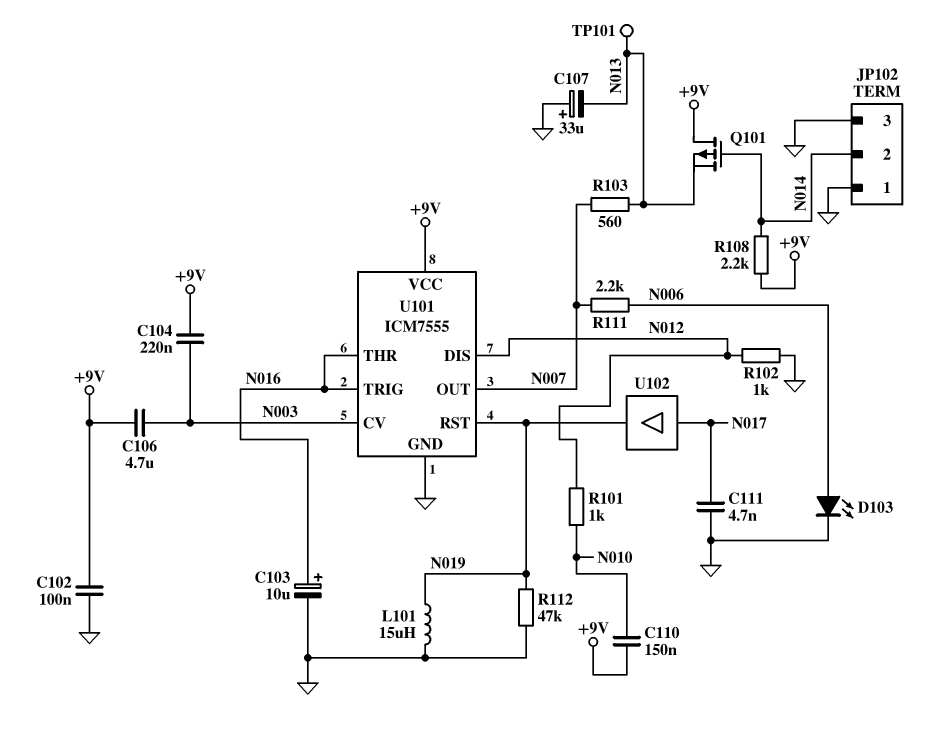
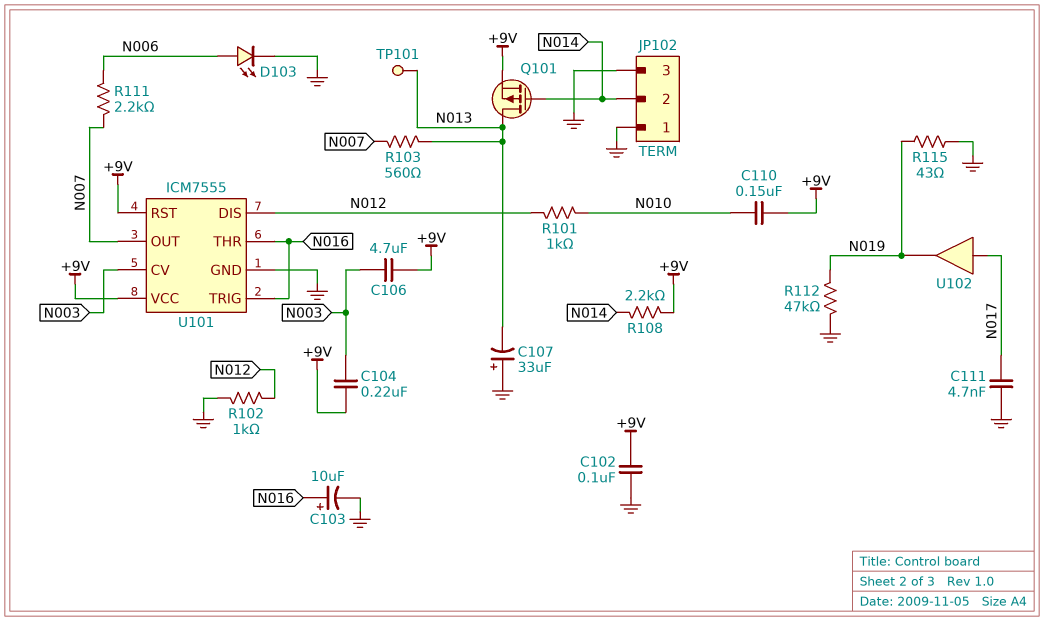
L101: 15uH (GND, N019) -> none
Q101: PMOS (G N014, D +9V, S N013) -> PMOS (G N014, D N013, S +9V)
R115: none -> 43 (GND, N019)
U101 pin RST: N019 -> +9V

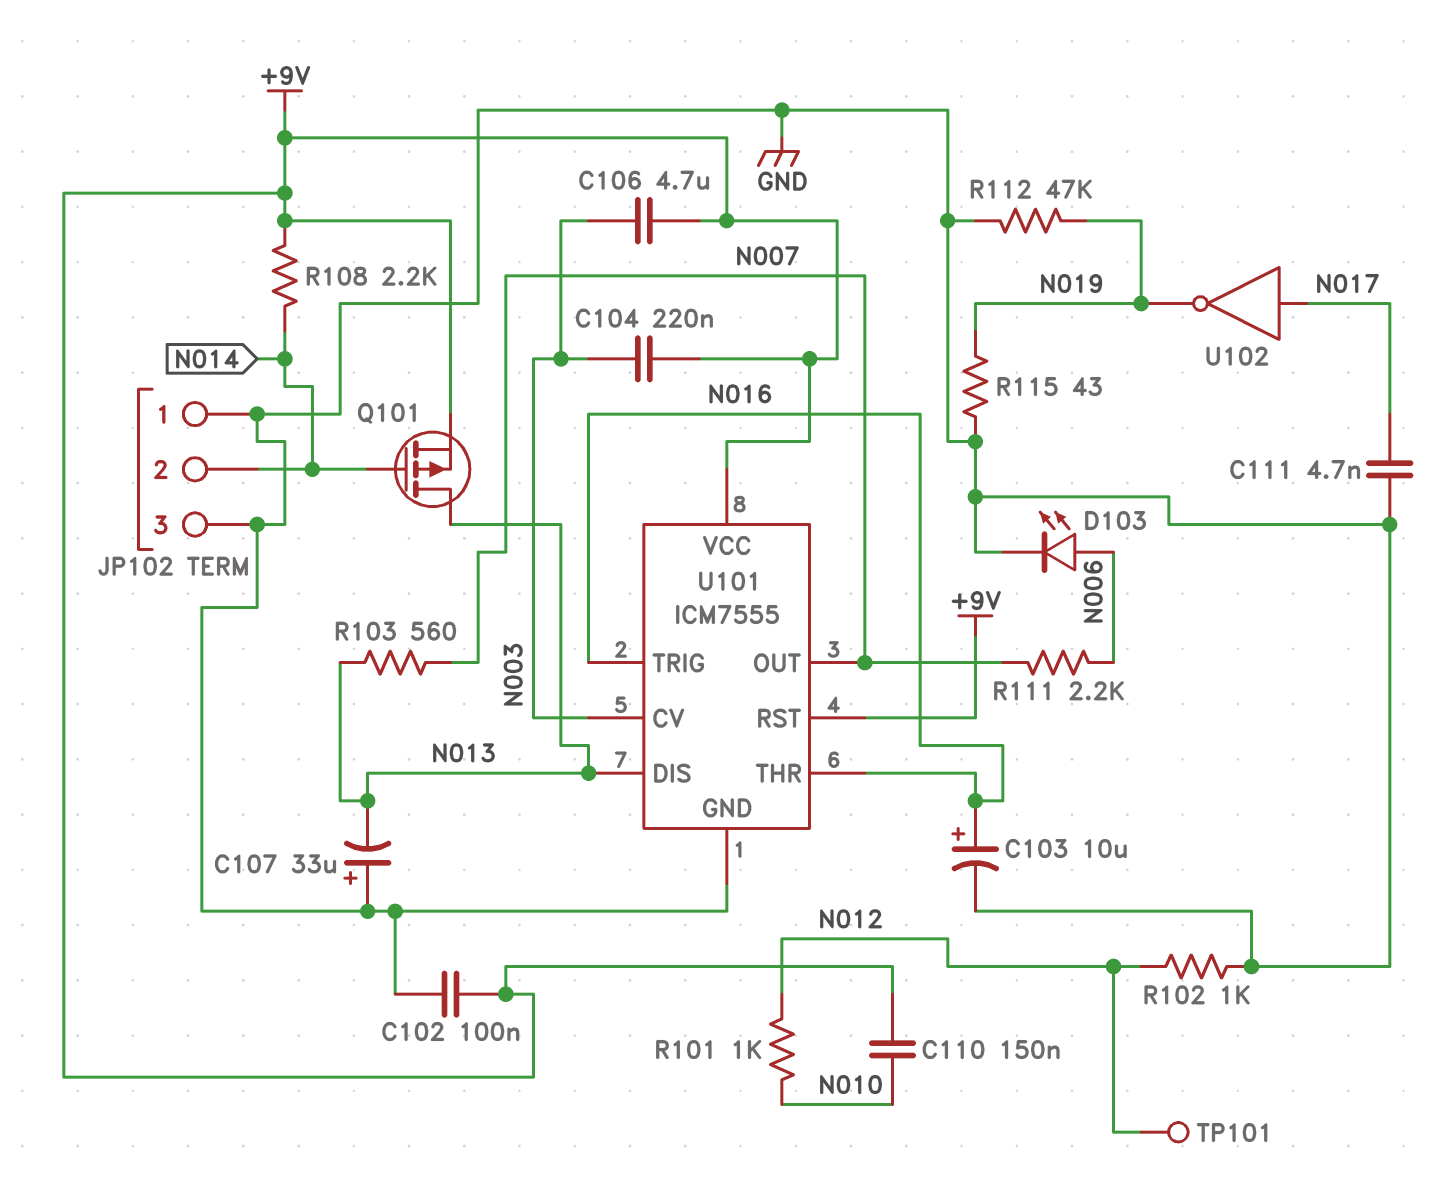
TP101: test point (N013) -> test point (N012)
U101 pin DIS: N012 -> N013
U102: buffer (in N017, out N019) -> NOT (in N017, out N019)

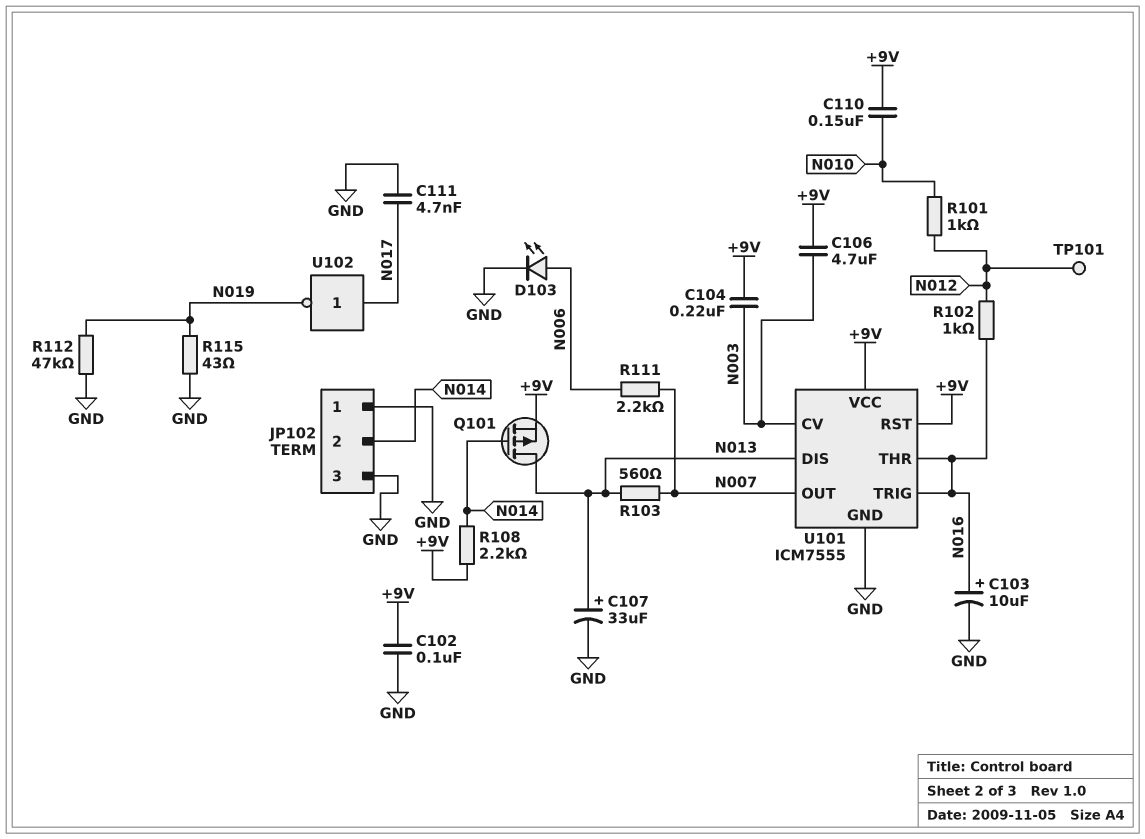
C107: 33uF (plus GND, minus N013) -> 33uF (plus N013, minus GND)
R102: 1k (GND, N012) -> 1k (N012, N016)

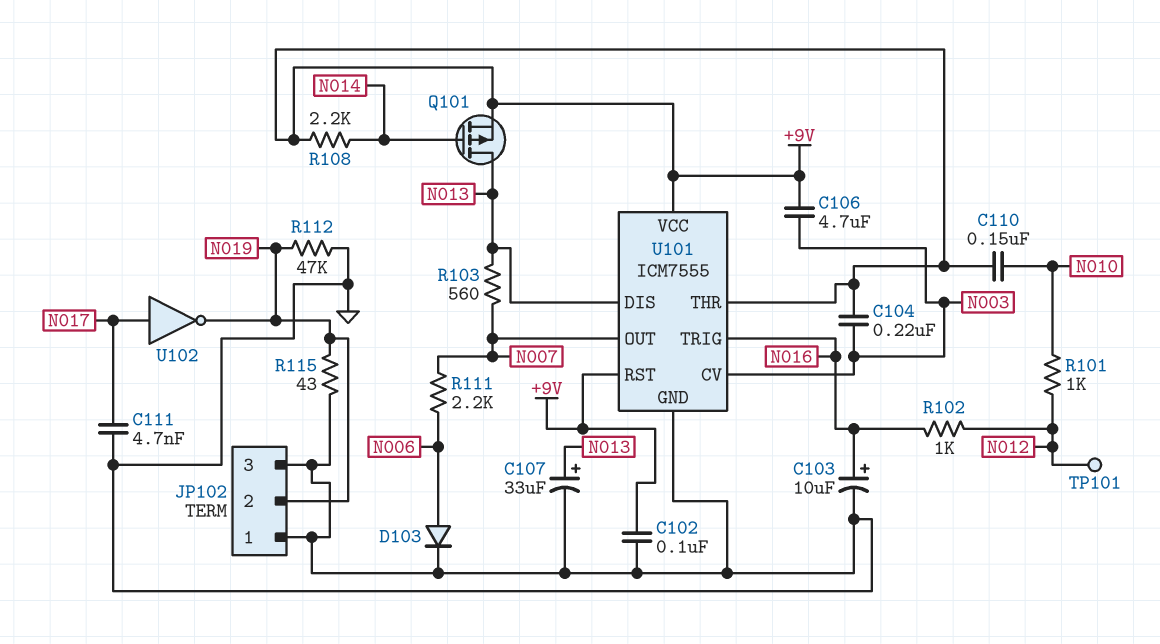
D103: LED (A N006, K GND) -> diode (A N006, K GND)
JP102 pin 2: N014 -> N019
U101 pin THR: N016 -> +9V

